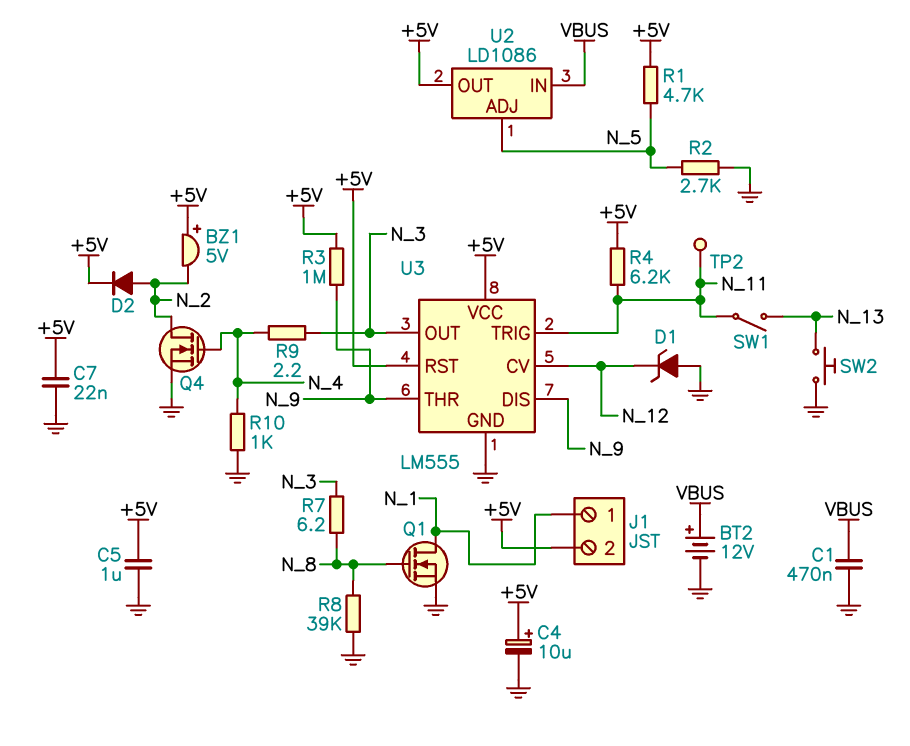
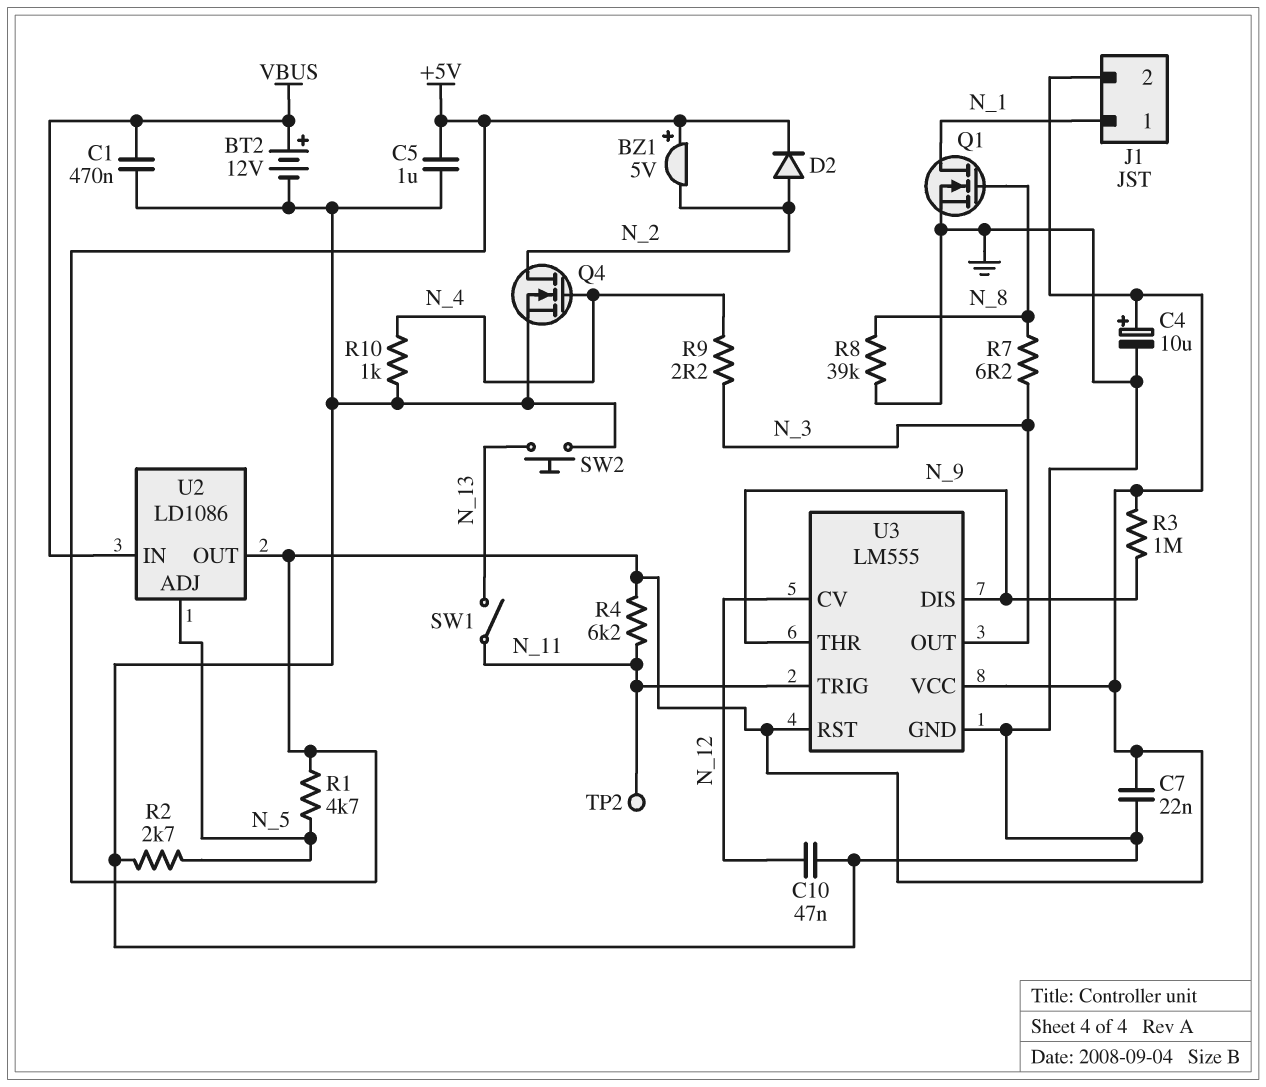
C10: none -> 47nF (GND, N_12)
D1: zener (A GND, K N_12) -> none

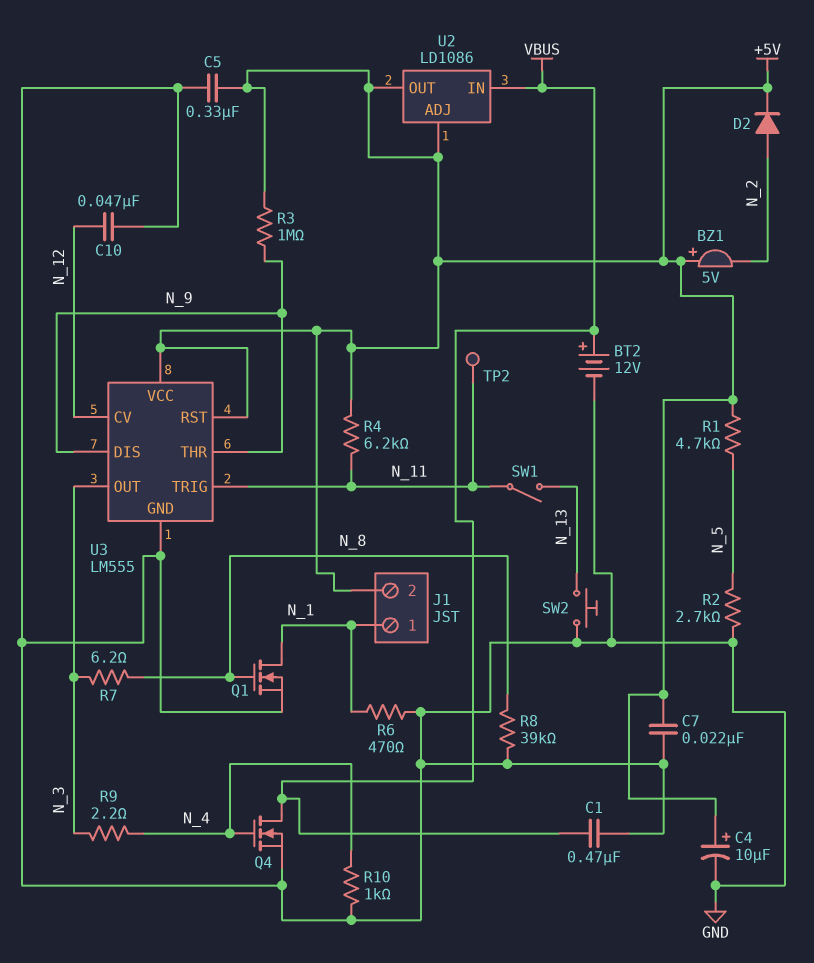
C5: 1uF (+5V, GND) -> 330nF (+5V, GND)
Q4: NMOS (G N_4, D N_2, S GND) -> NMOS (G N_4, D VBUS, S GND)
R6: none -> 470 (GND, N_1)
U2 pin ADJ: N_5 -> +5V

